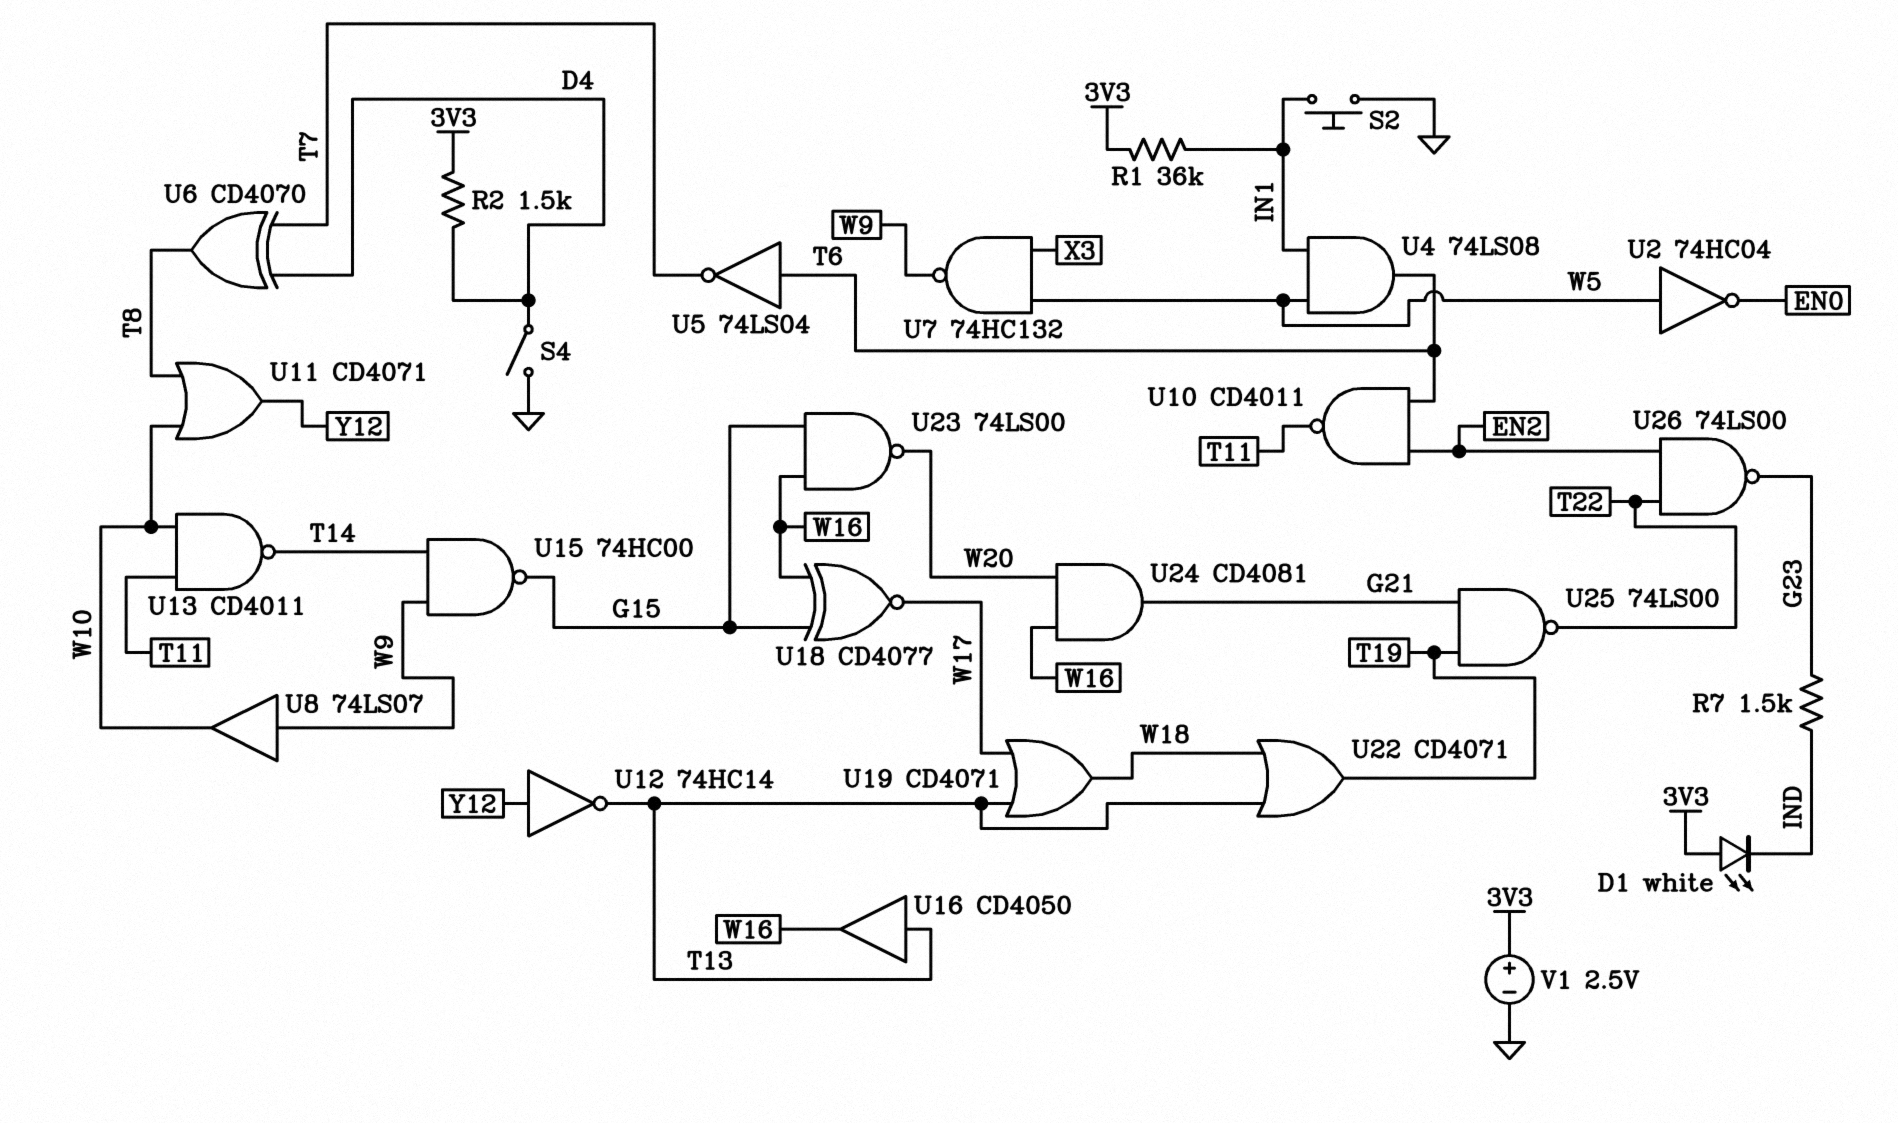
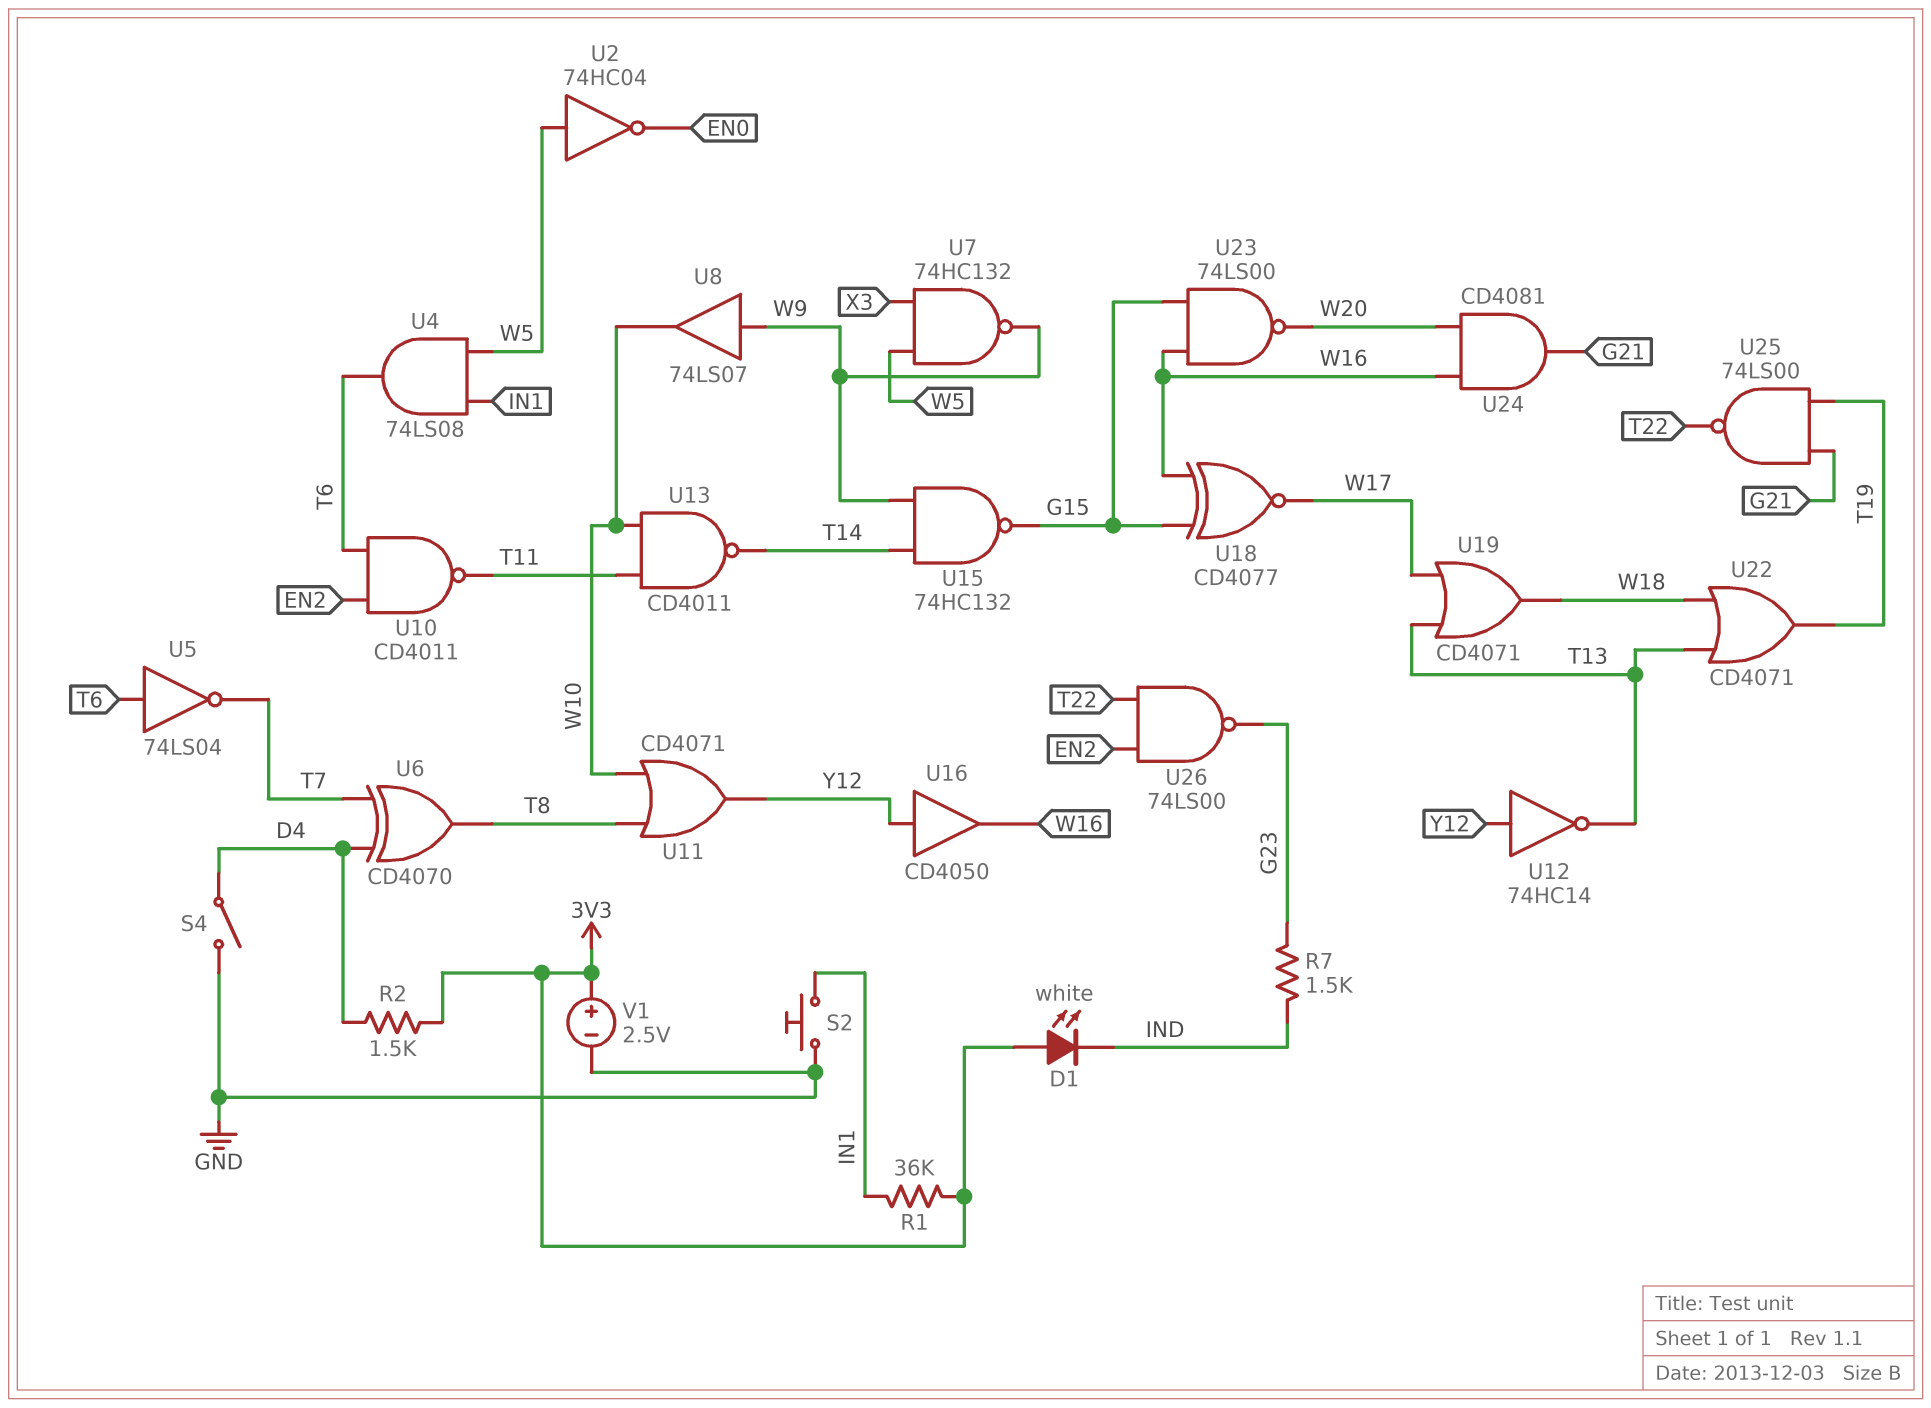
U15: NAND 74HC00 (in T14, in W9, out G15) -> NAND 74HC132 (in T14, in W9, out G15)
U16: buffer CD4050 (in T13, out W16) -> buffer CD4050 (in Y12, out W16)

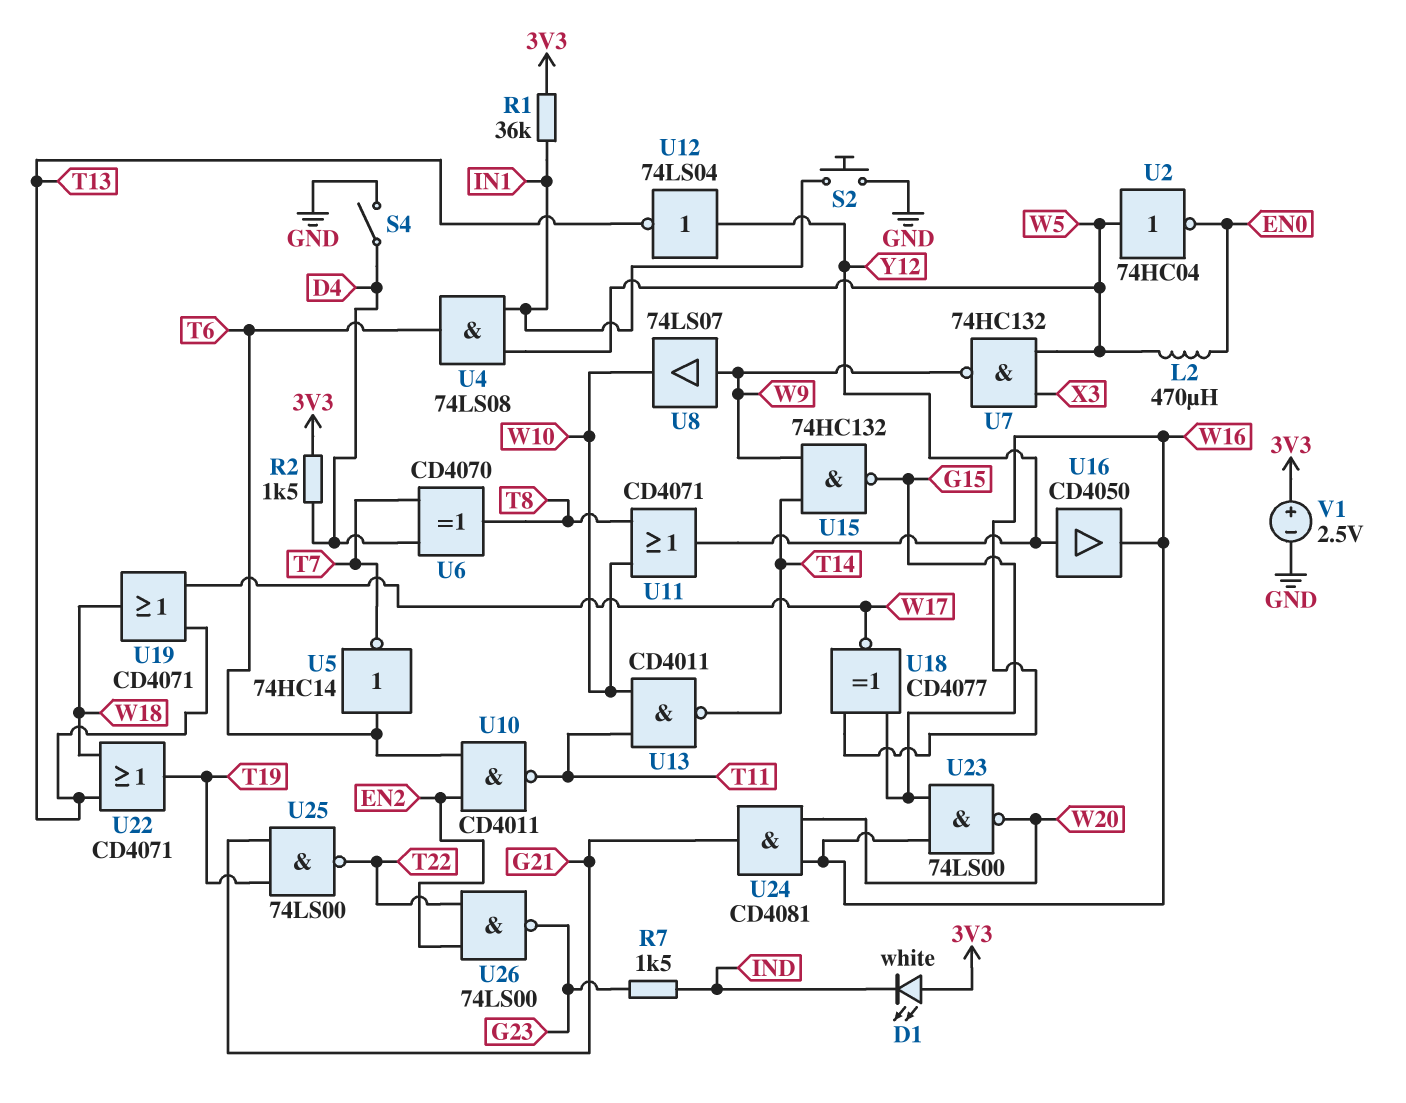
L2: none -> 470uH (EN0, W5)
U5: NOT 74LS04 (in T6, out T7) -> NOT 74HC14 (in T6, out T7)
U12: NOT 74HC14 (in Y12, out T13) -> NOT 74LS04 (in Y12, out T13)

